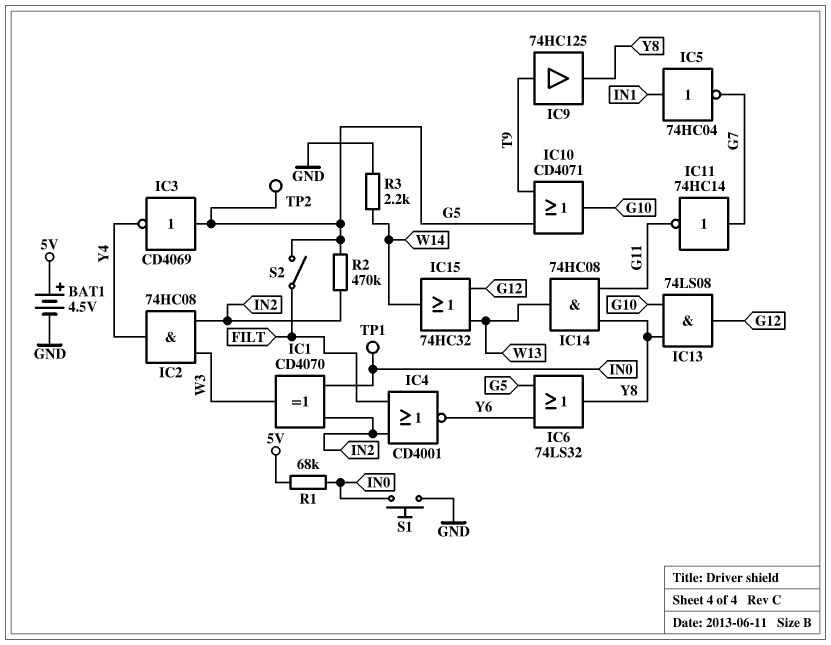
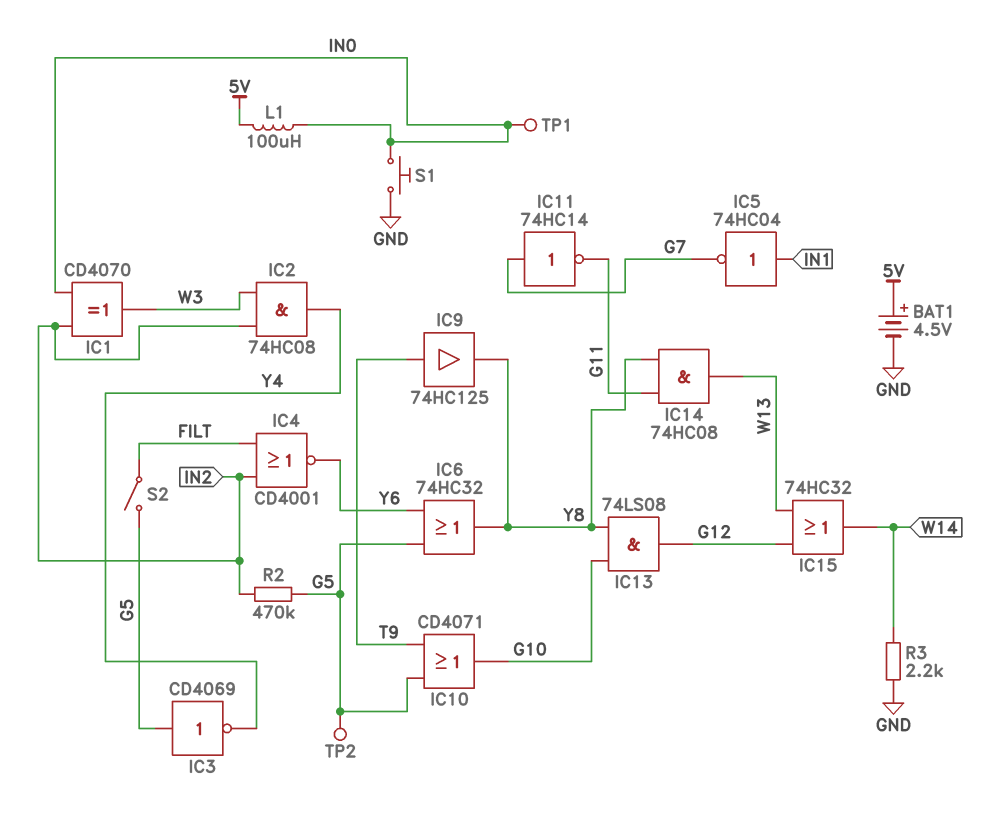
IC6: OR 74LS32 (in G5, in Y6, out Y8) -> OR 74HC32 (in G5, in Y6, out Y8)
L1: none -> 100uH (5V, IN0)
R1: 68k (5V, IN0) -> none

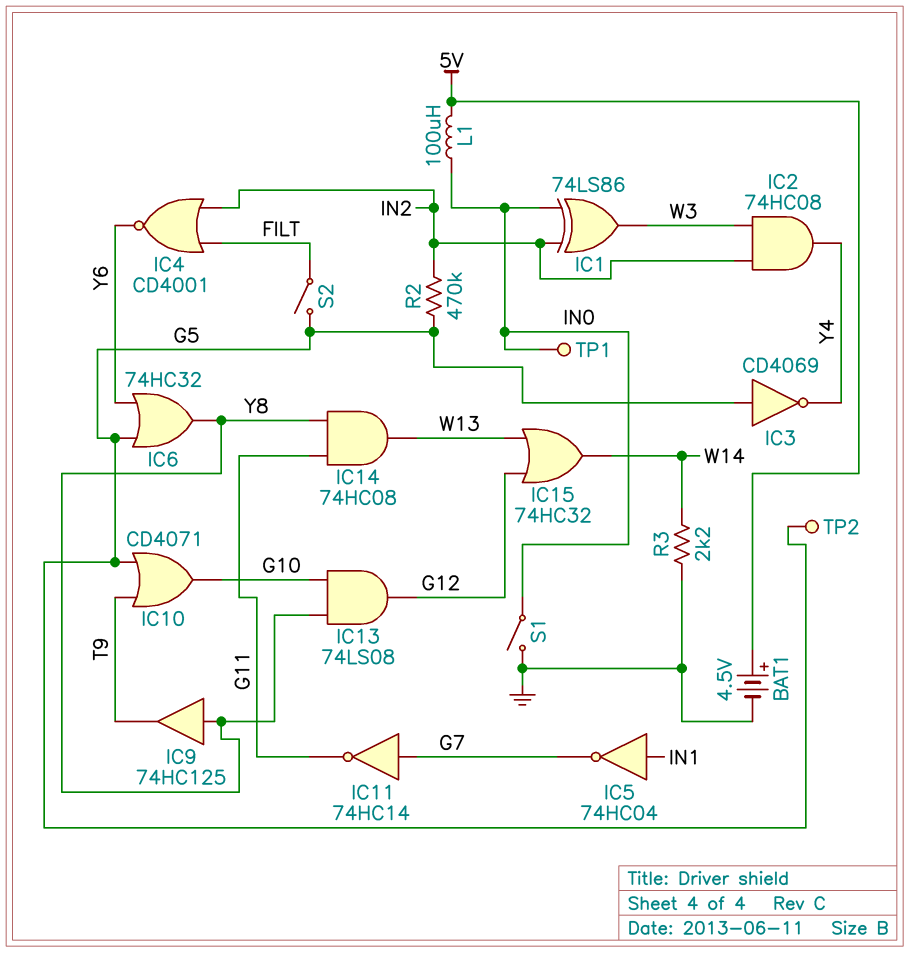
IC1: XOR CD4070 (in IN0, in IN2, out W3) -> XOR 74LS86 (in IN0, in IN2, out W3)
IC9: buffer 74HC125 (in T9, out Y8) -> buffer 74HC125 (in Y8, out T9)
S1: button (GND, IN0) -> switch (GND, IN0)

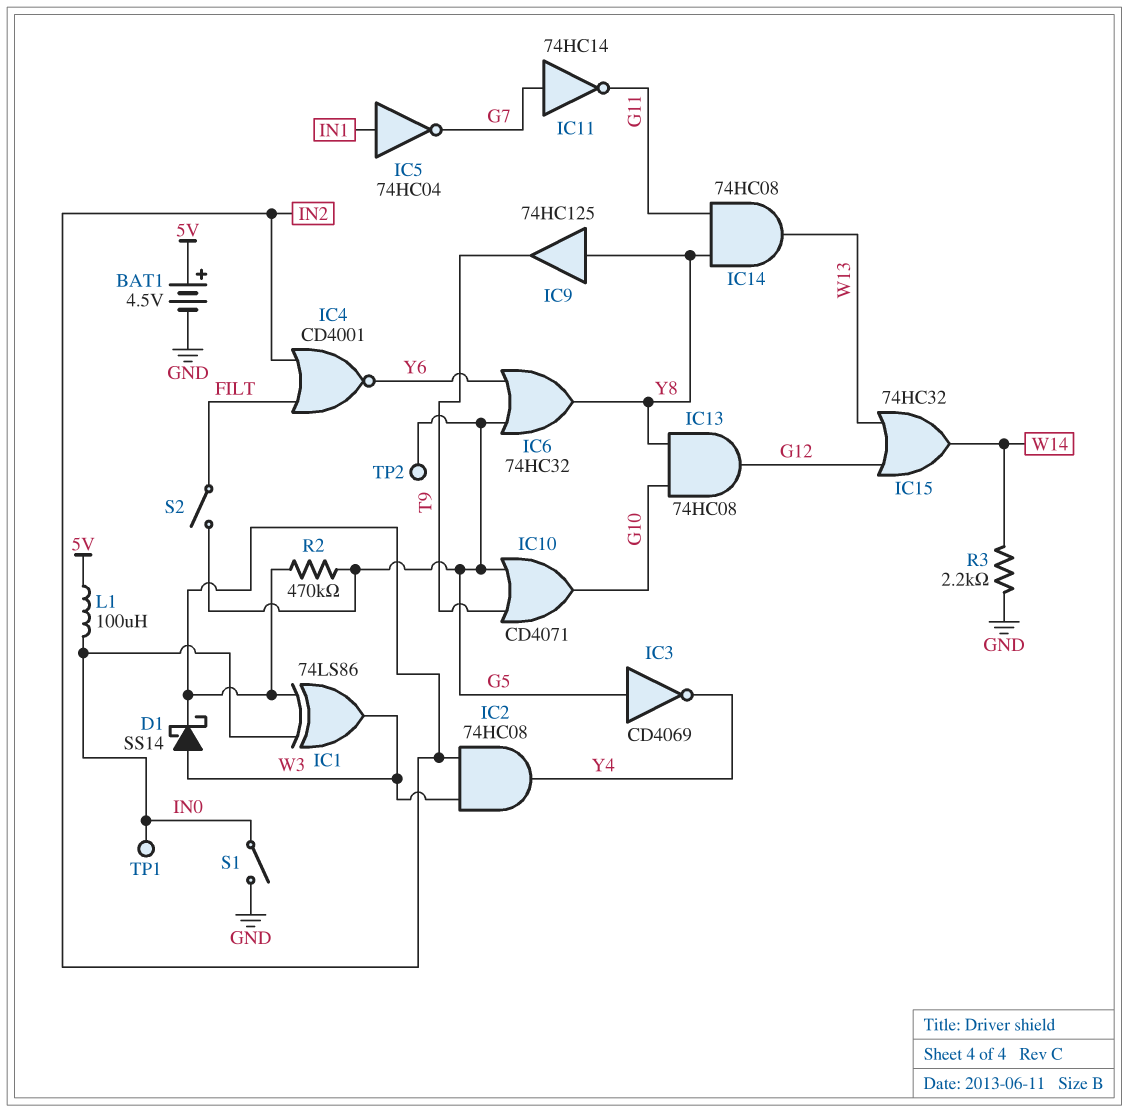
D1: none -> schottky SS14 (A W3, K IN2)
IC13: AND 74LS08 (in G10, in Y8, out G12) -> AND 74HC08 (in G10, in Y8, out G12)

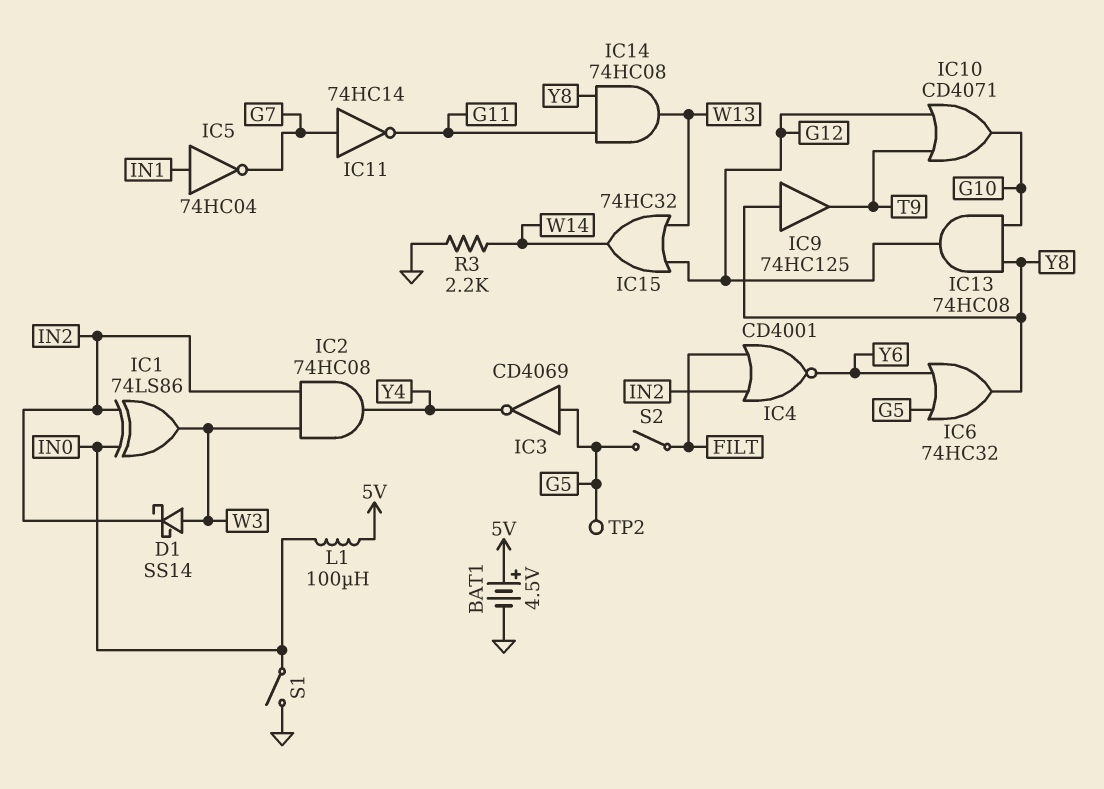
IC10: OR CD4071 (in G5, in T9, out G10) -> OR CD4071 (in G12, in T9, out G10)
R2: 470k (G5, IN2) -> none
TP1: test point (IN0) -> none

